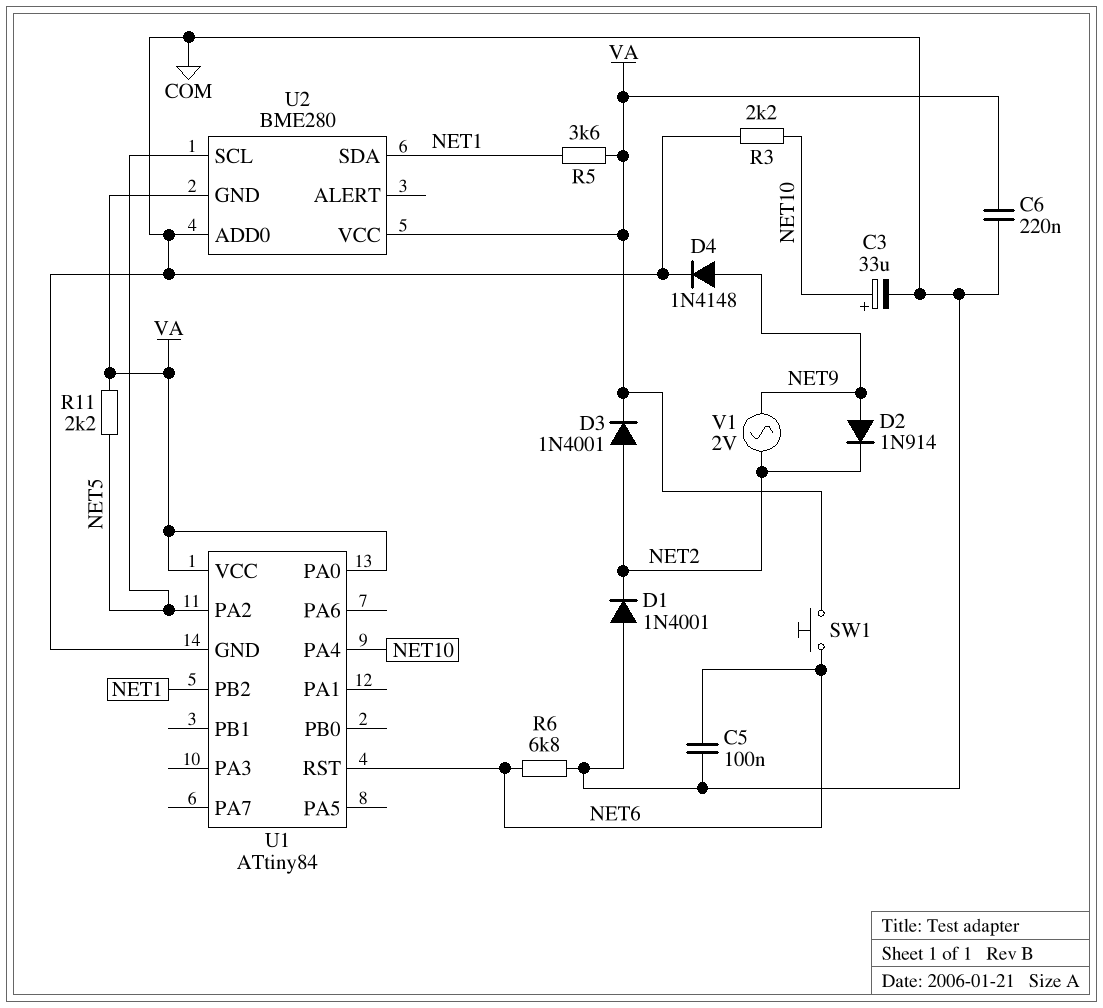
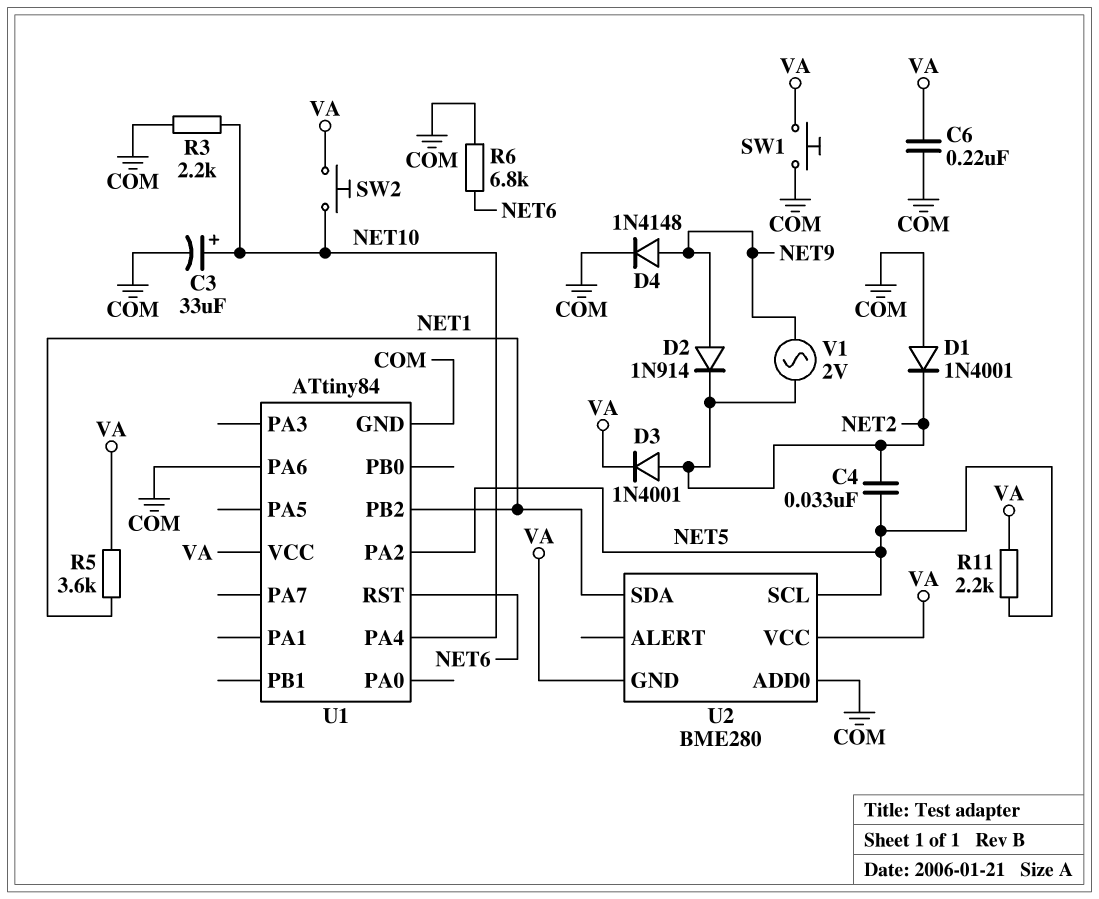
C4: none -> 33nF (NET2, NET5)
C5: 100nF (COM, NET6) -> none
SW1: button (NET6, VA) -> button (COM, VA)
SW2: none -> button (NET10, VA)
U1 pin PA0: VA -> none
U1 pin PA6: none -> COM

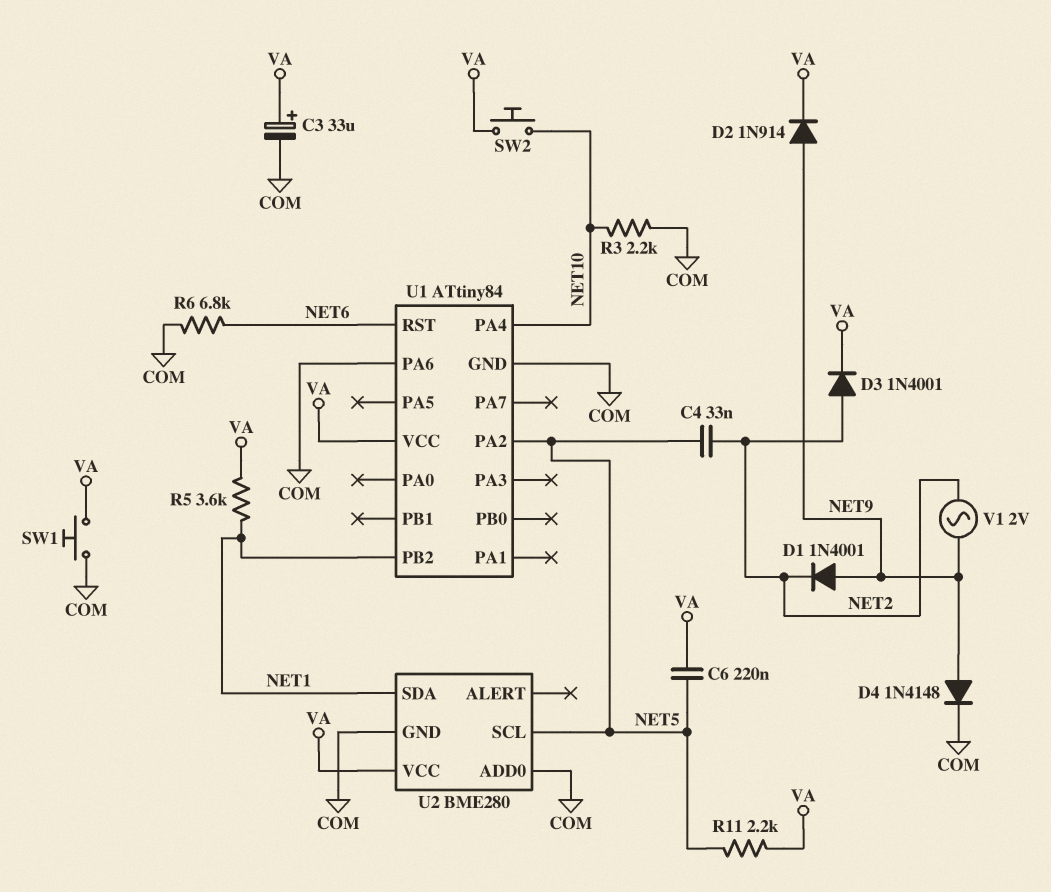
C3: 33uF (plus NET10, minus COM) -> 33uF (plus VA, minus COM)
C6: 220nF (COM, VA) -> 220nF (NET5, VA)
D1: diode 1N4001 (A COM, K NET2) -> diode 1N4001 (A NET9, K NET2)
D2: diode 1N914 (A NET9, K NET2) -> diode 1N914 (A NET9, K VA)
U2 pin GND: VA -> COM

